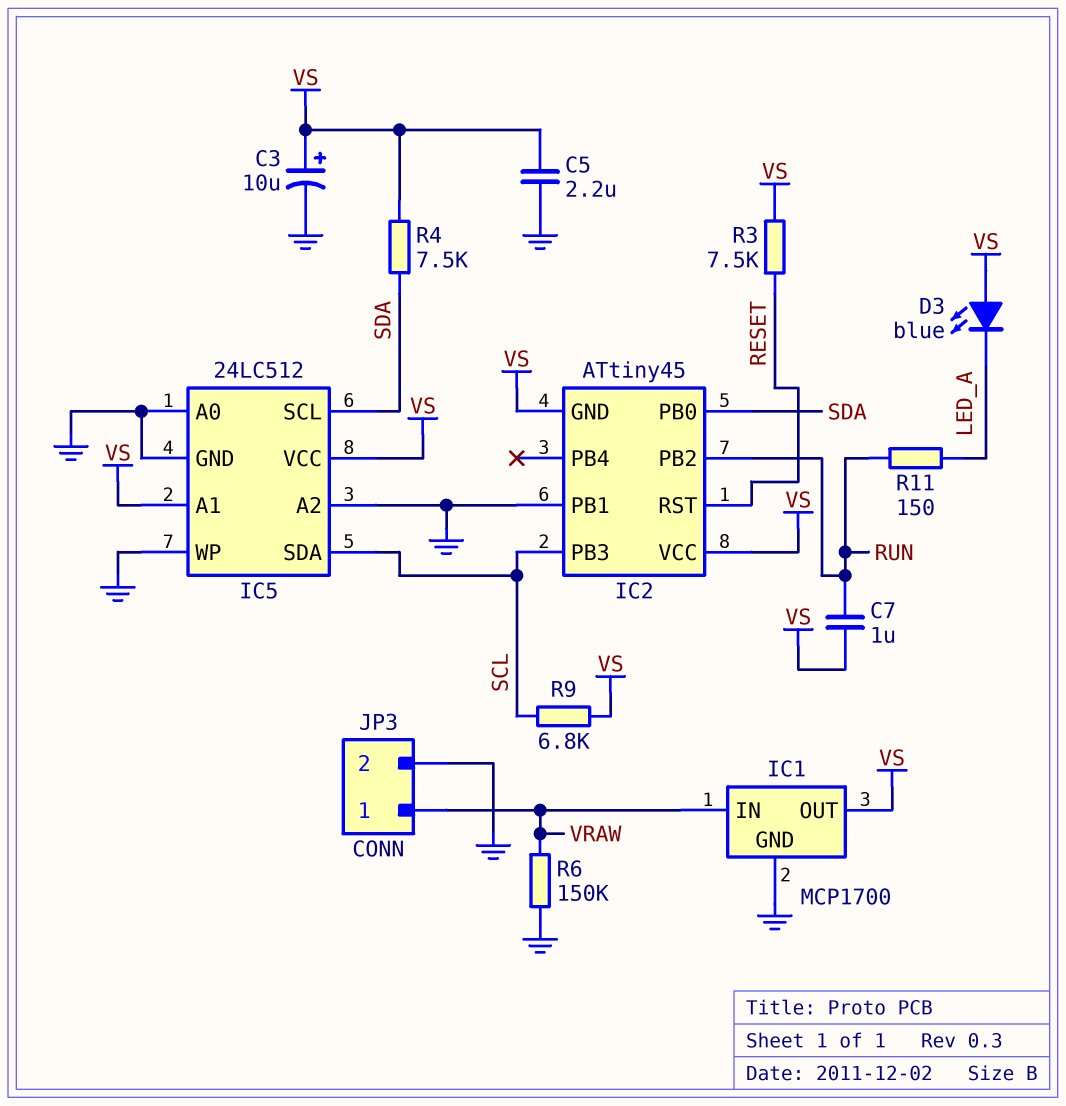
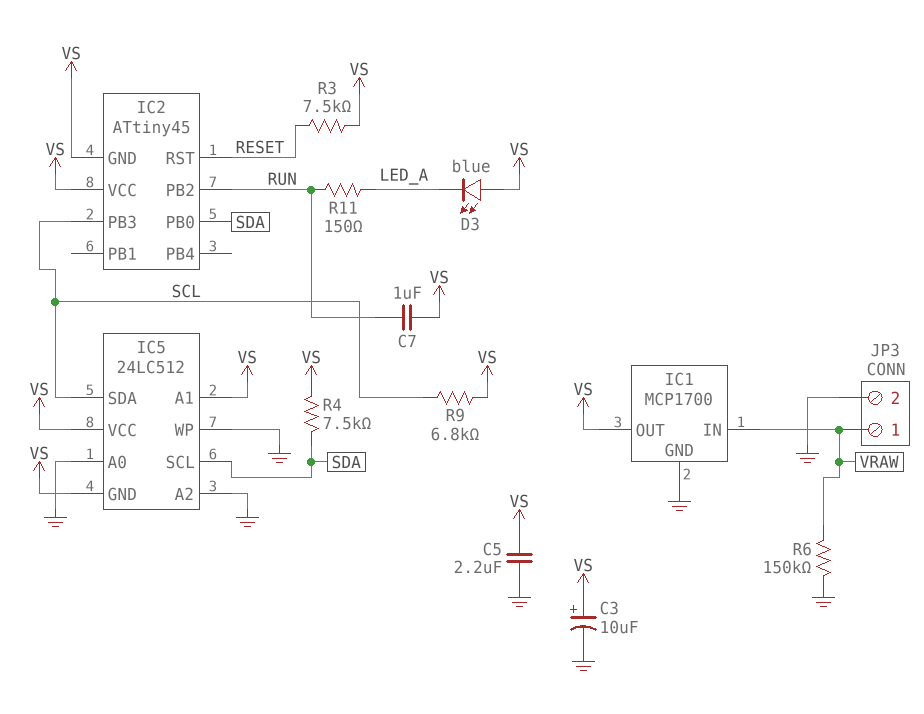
IC2 pin PB1: GND -> none
IC5 pin GND: GND -> VS

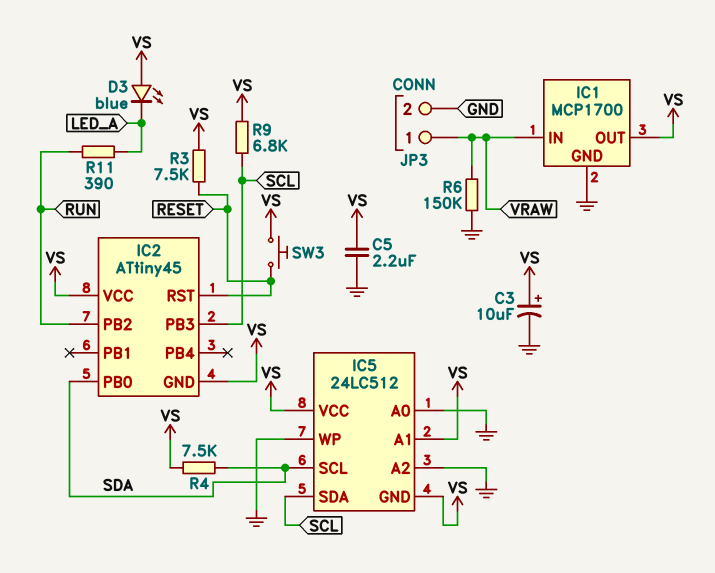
C7: 1uF (RUN, VS) -> none
R11: 150 (LED_A, RUN) -> 390 (LED_A, RUN)
SW3: none -> button (RESET, VS)

